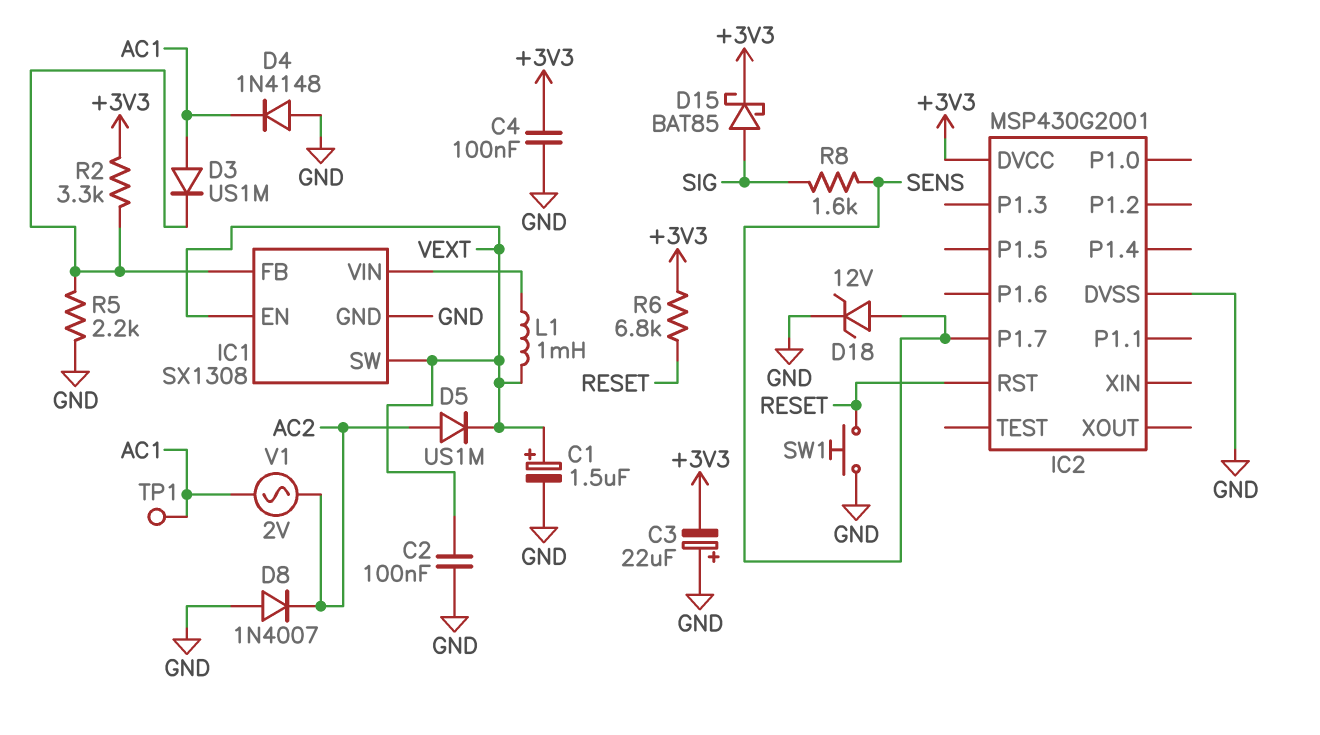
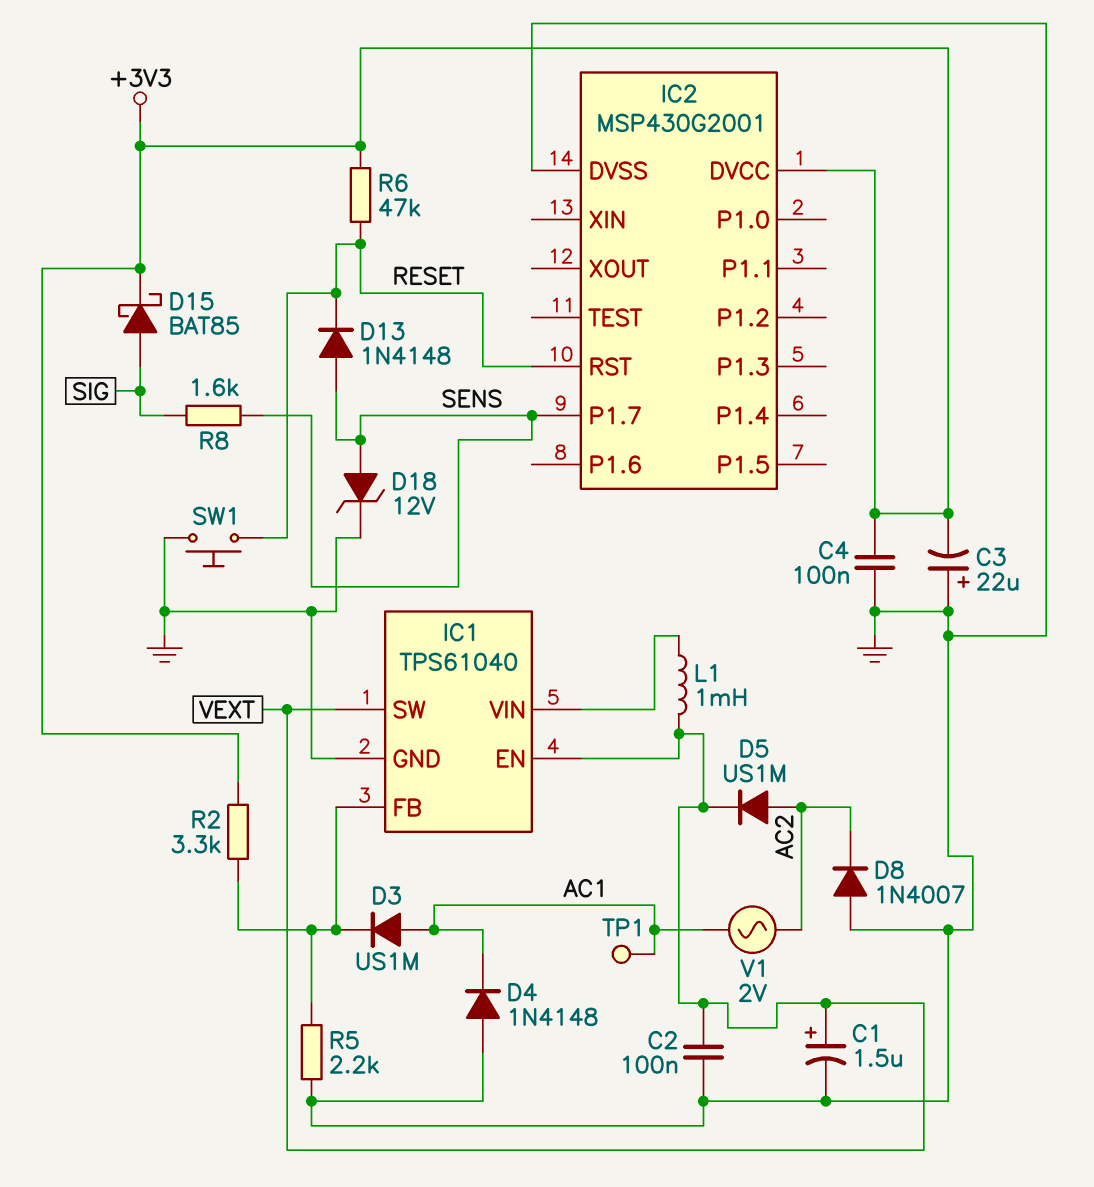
D13: none -> diode 1N4148 (A SENS, K RESET)
IC1: SX1308 -> TPS61040
R6: 6.8k (+3V3, RESET) -> 47k (+3V3, RESET)

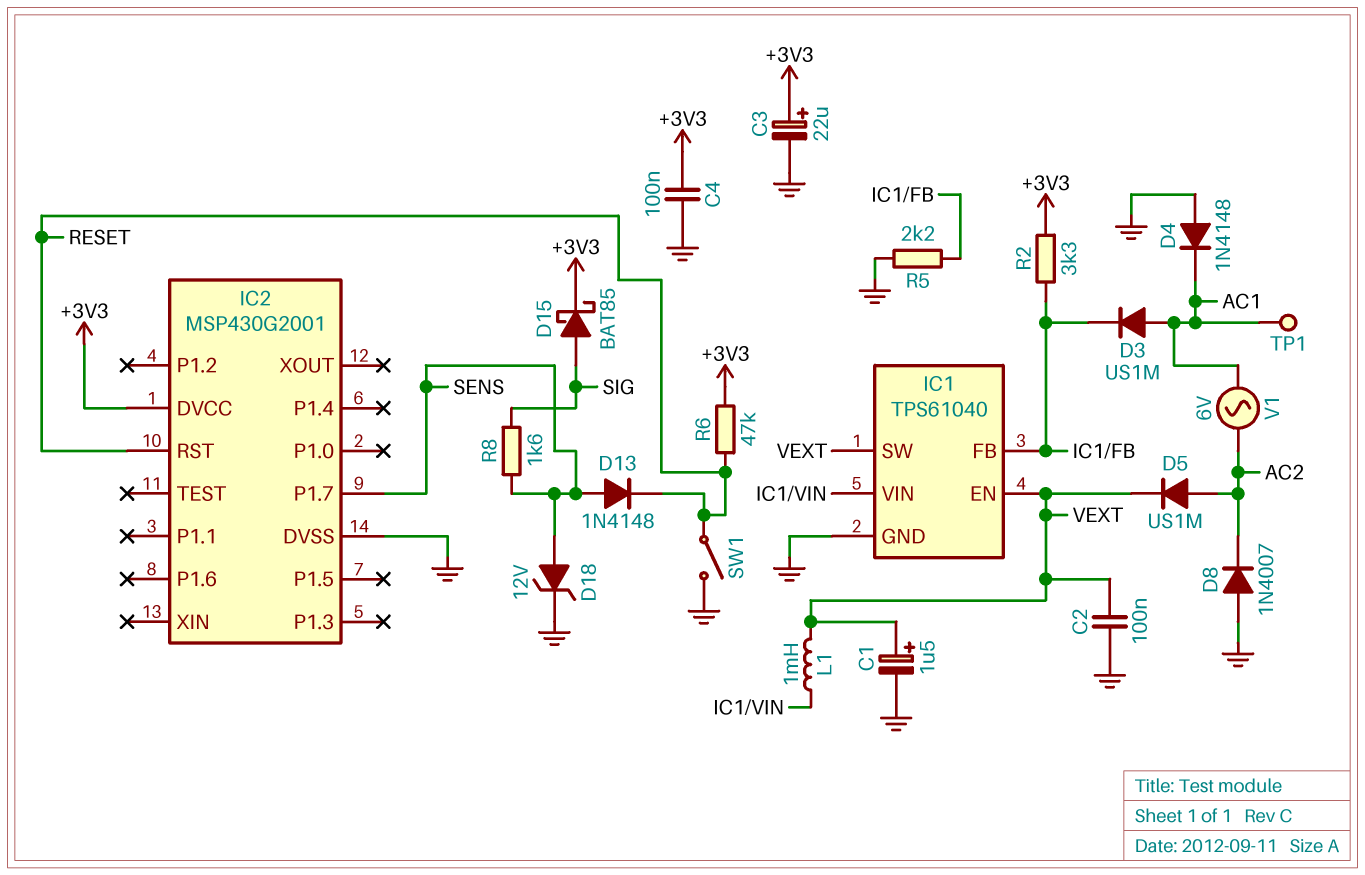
C3: 22uF (plus GND, minus +3V3) -> 22uF (plus +3V3, minus GND)
SW1: button (GND, RESET) -> switch (GND, RESET)
V1: AC 2V (AC1, AC2) -> AC 6V (AC1, AC2)

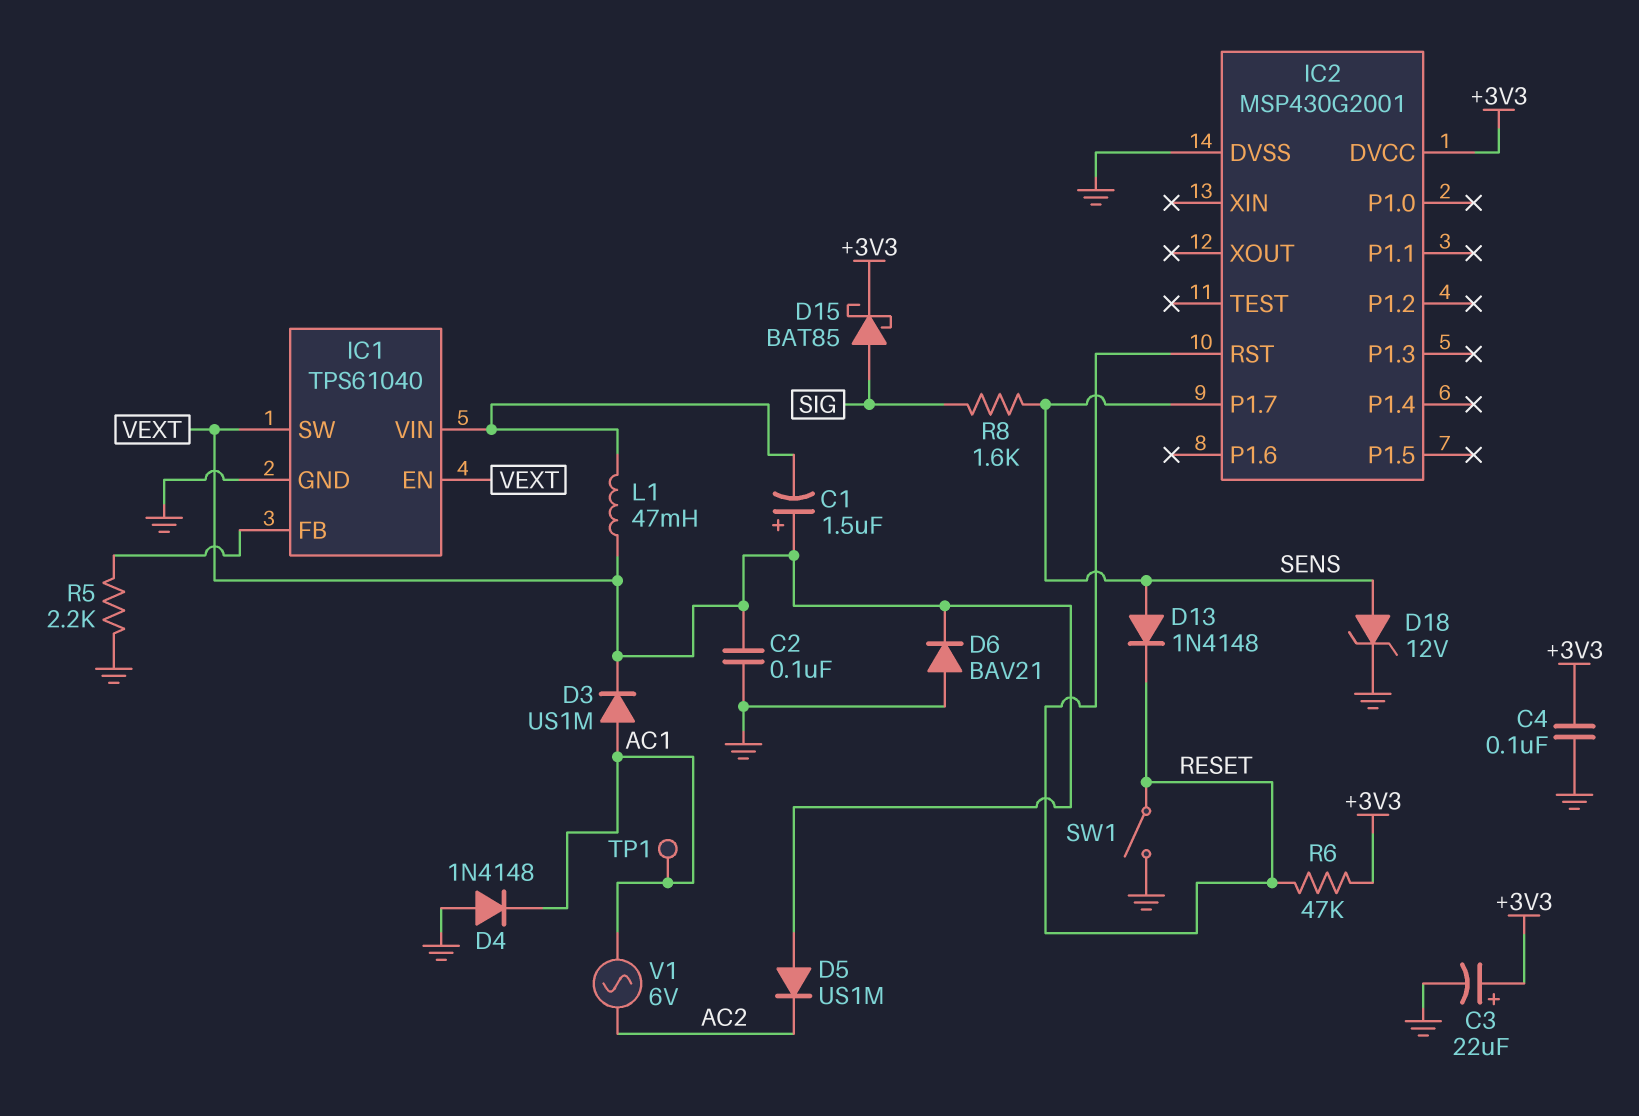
C1: 1.5uF (plus VEXT, minus GND) -> 1.5uF (plus VEXT, minus IC1/VIN)
D3: diode US1M (A AC1, K IC1/FB) -> diode US1M (A AC1, K VEXT)
D5: diode US1M (A AC2, K VEXT) -> diode US1M (A VEXT, K AC2)
D6: none -> diode BAV21 (A GND, K VEXT)
D8: diode 1N4007 (A GND, K AC2) -> none
L1: 1mH (IC1/VIN, VEXT) -> 47mH (IC1/VIN, VEXT)
R2: 3.3k (+3V3, IC1/FB) -> none

